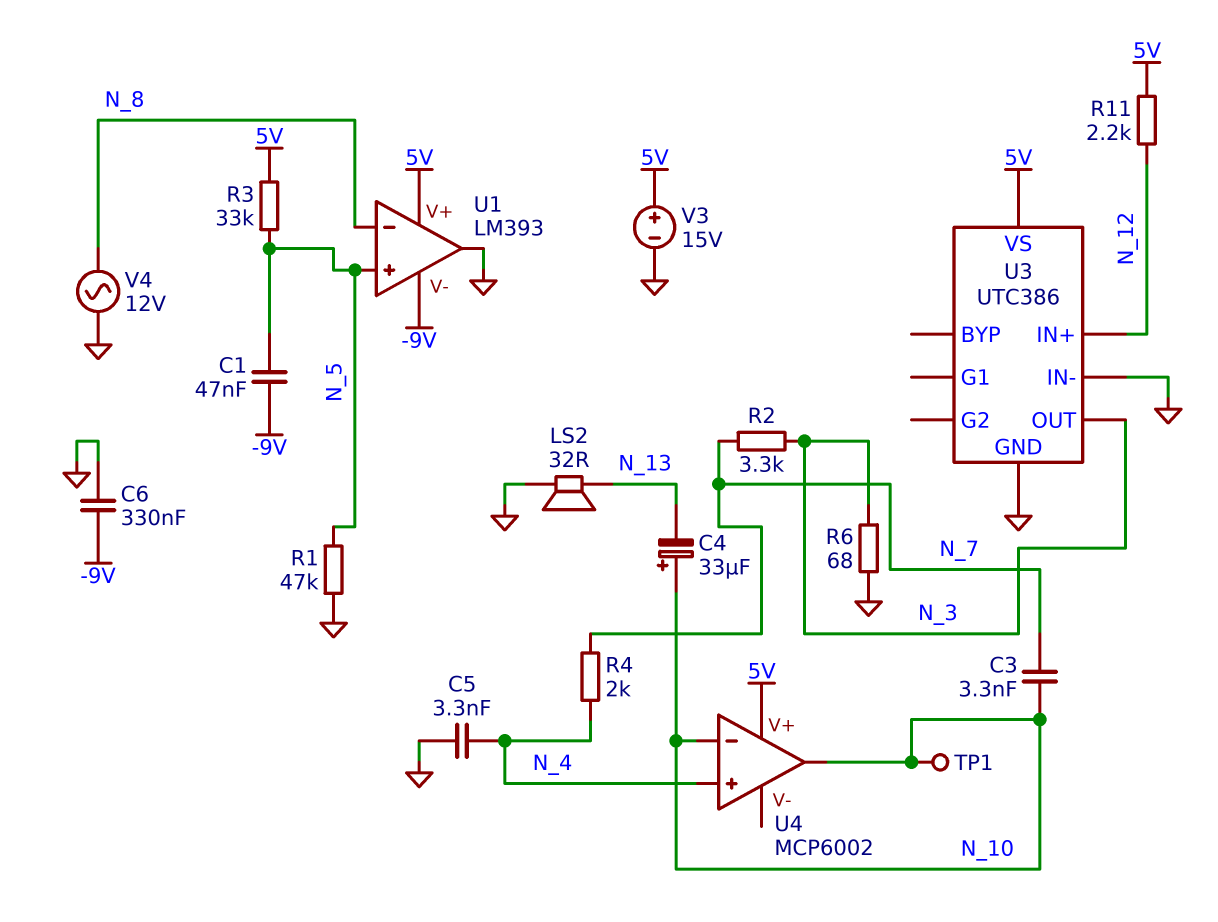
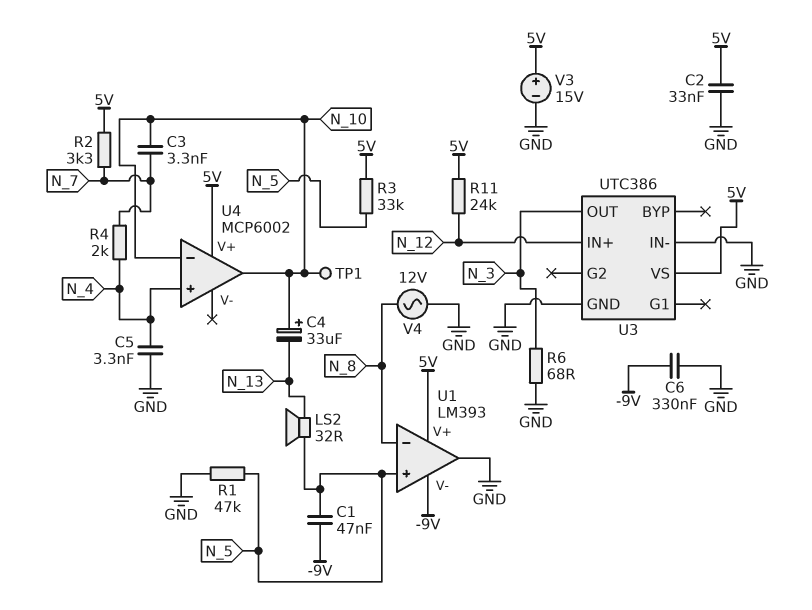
C2: none -> 33nF (5V, GND)
LS2: speaker 32R (GND, N_13) -> speaker 32R (N_5, N_13)
R2: 3.3k (N_3, N_7) -> 3.3k (5V, N_7)
R11: 2.2k (5V, N_12) -> 24k (5V, N_12)

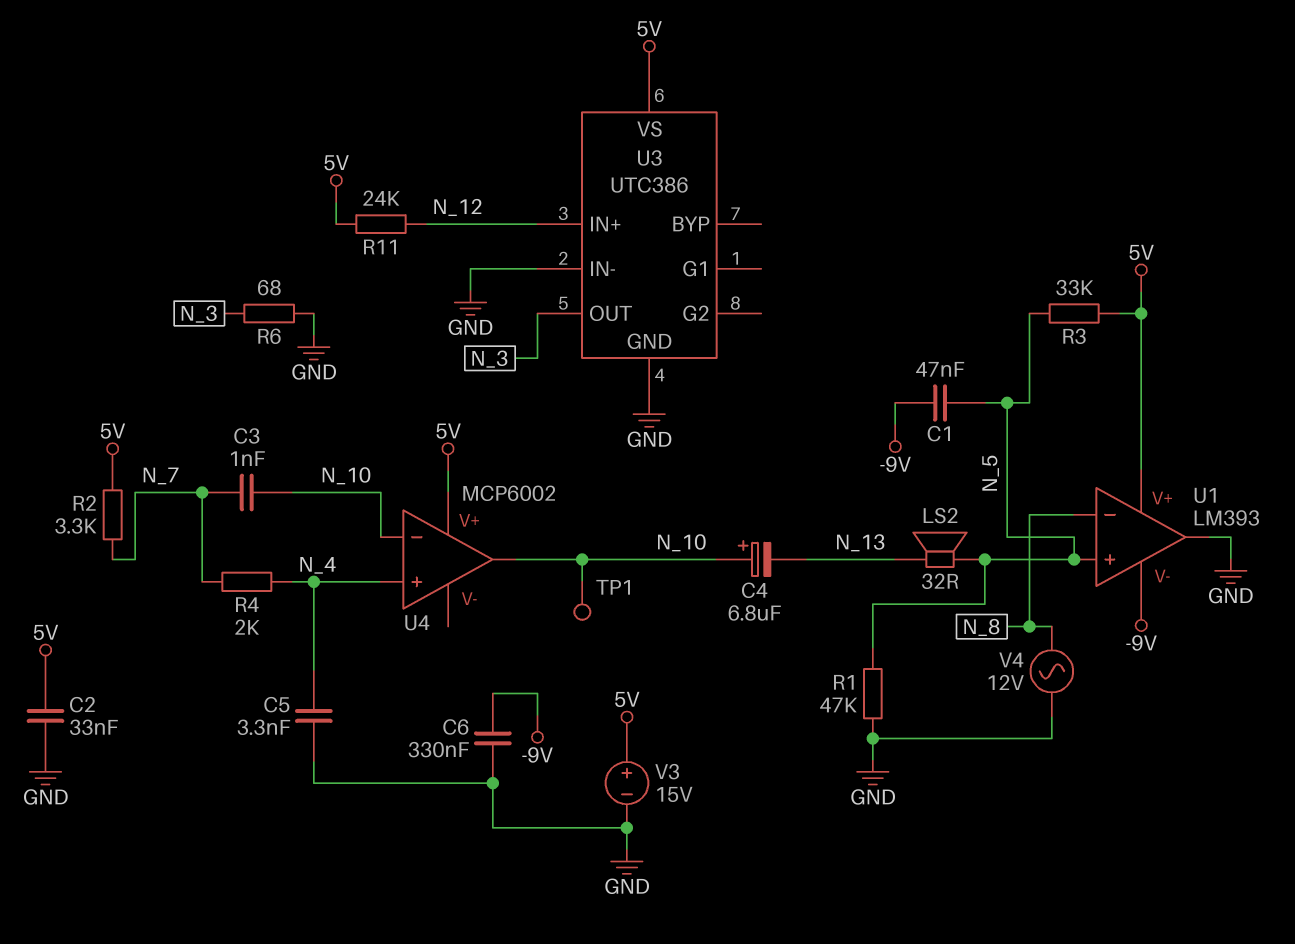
C3: 3.3nF (N_7, N_10) -> 1nF (N_7, N_10)
C4: 33uF (plus N_10, minus N_13) -> 6.8uF (plus N_10, minus N_13)

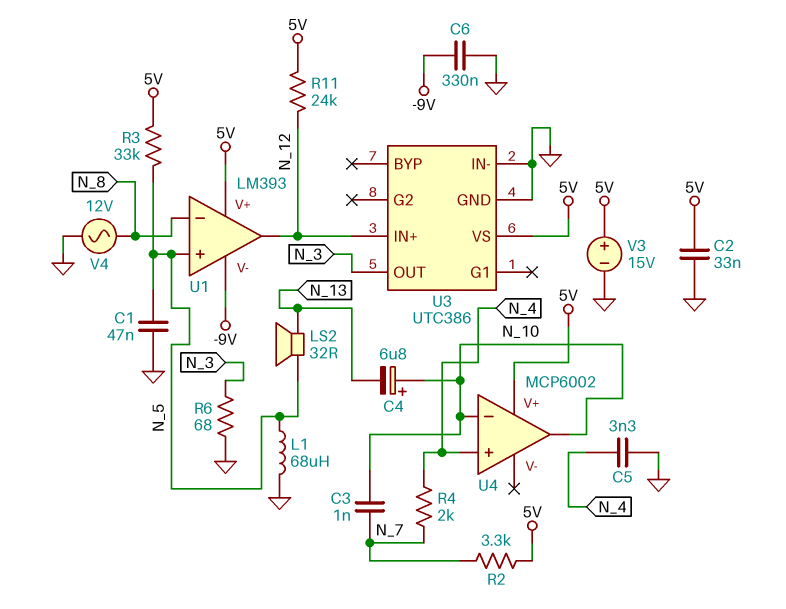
C1: 47nF (-9V, N_5) -> 47nF (GND, N_5)
L1: none -> 68uH (GND, N_5)
R1: 47k (GND, N_5) -> none
TP1: test point (N_10) -> none
U1 pin out: GND -> N_12

